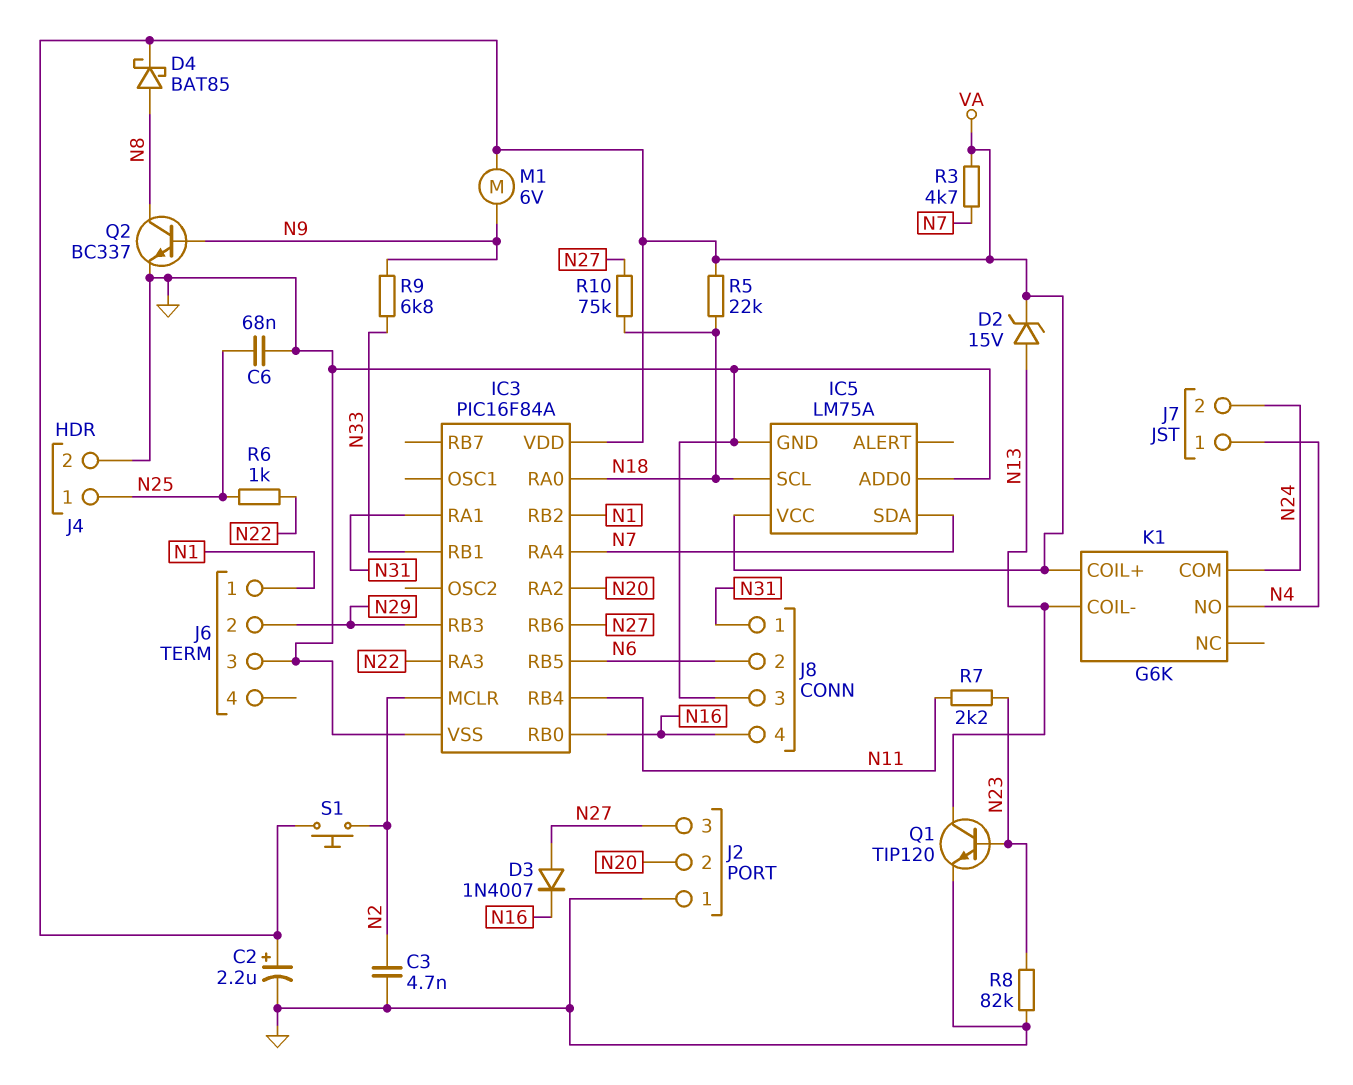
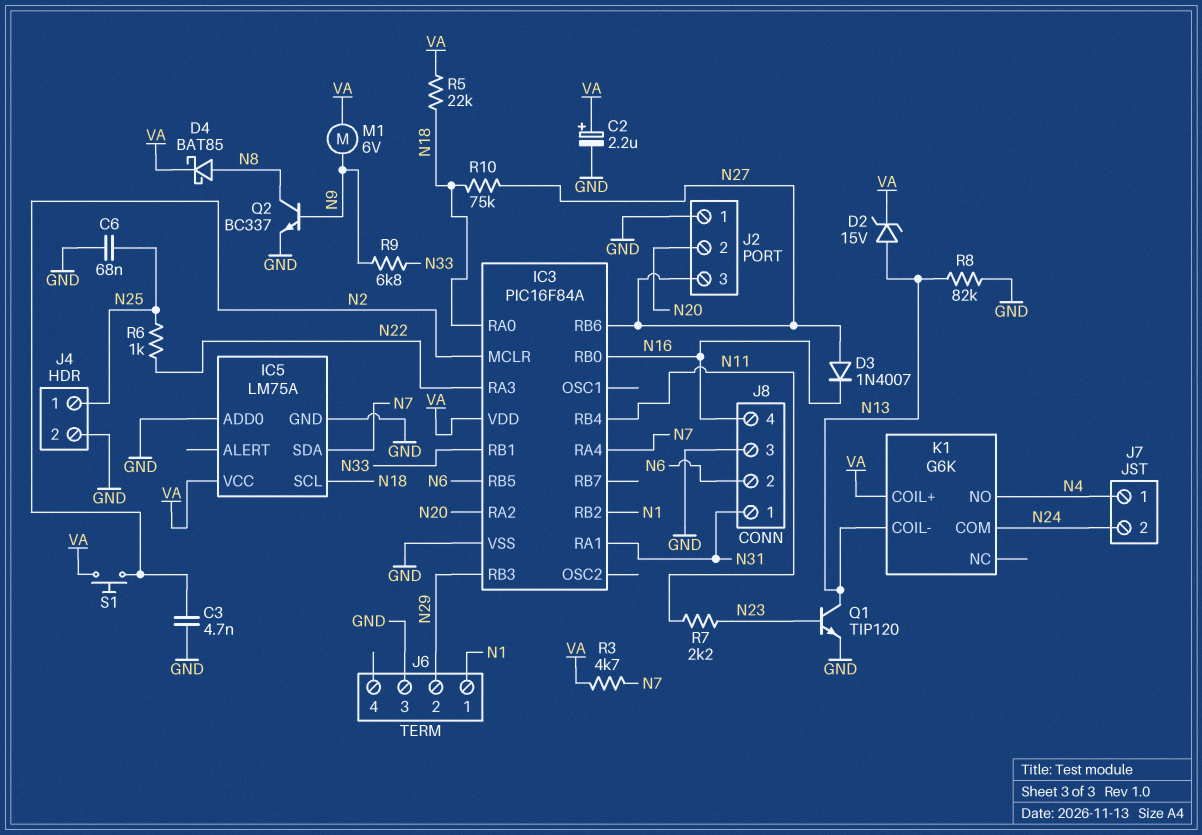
R8: 82k (GND, N23) -> 82k (GND, N13)

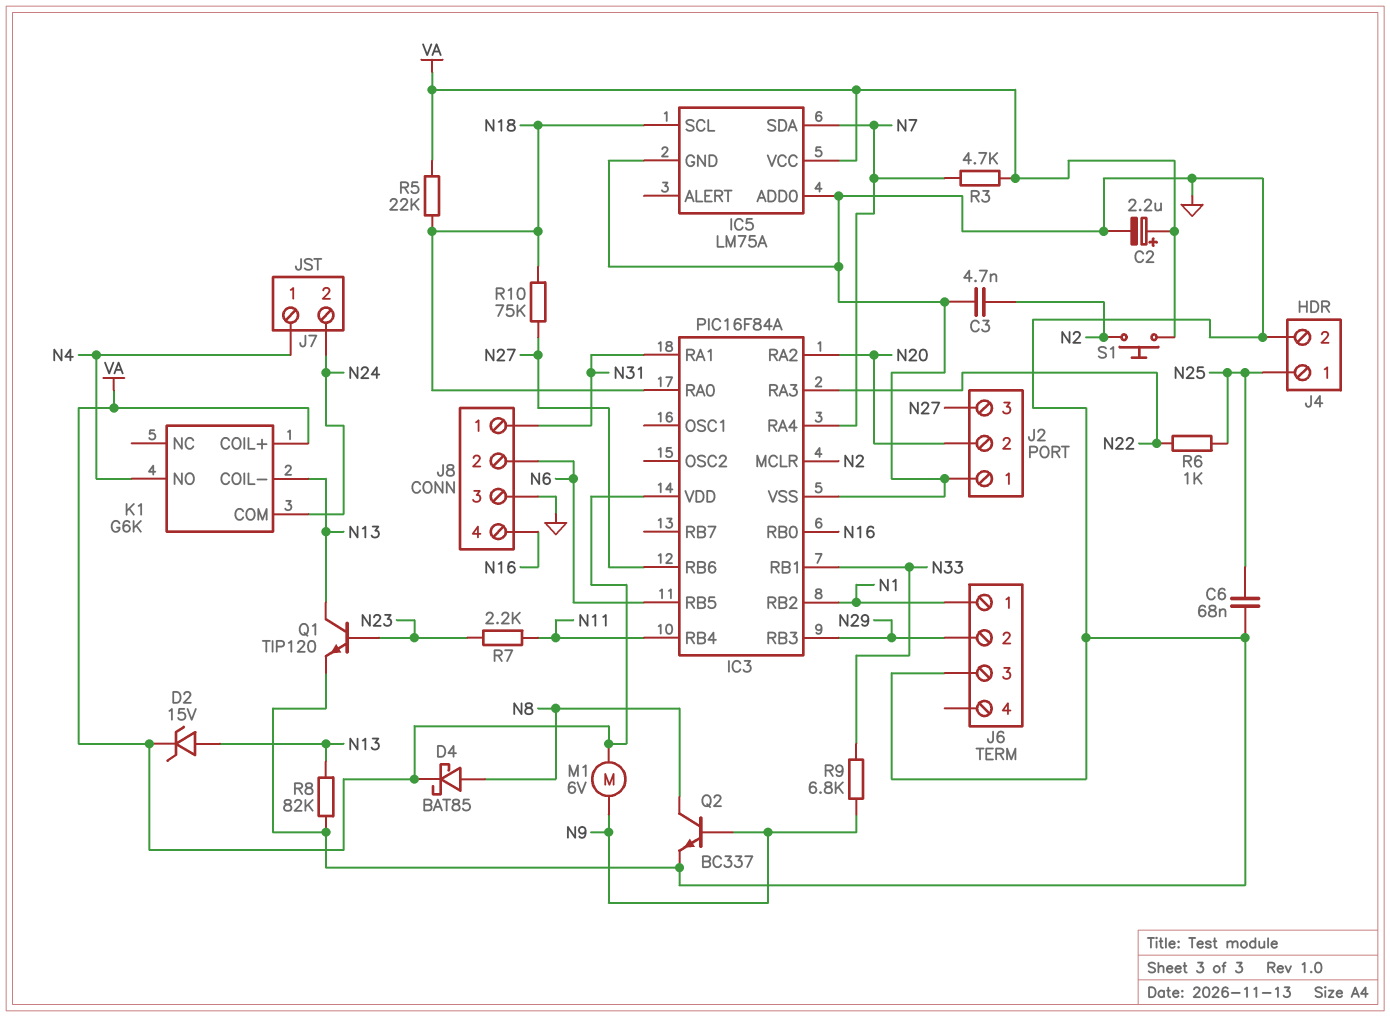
D3: diode 1N4007 (A N27, K N16) -> none

